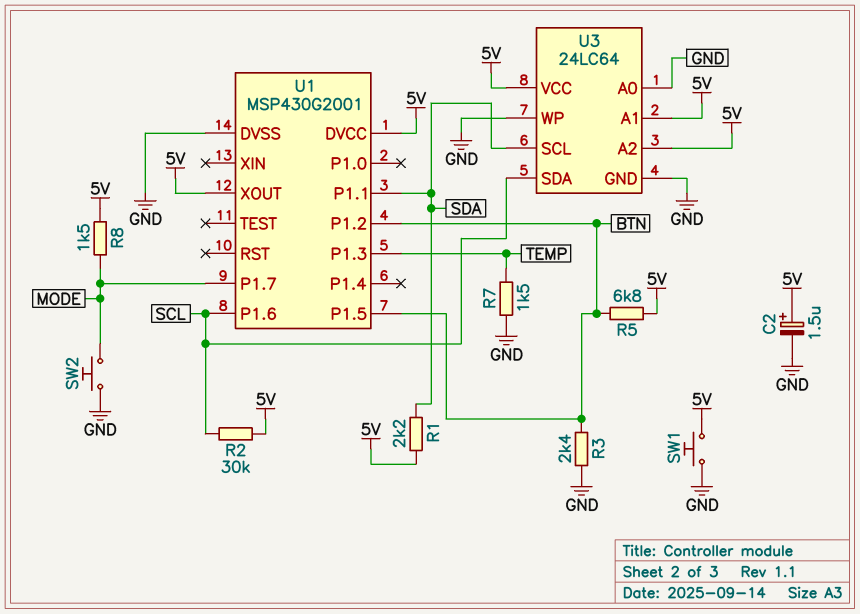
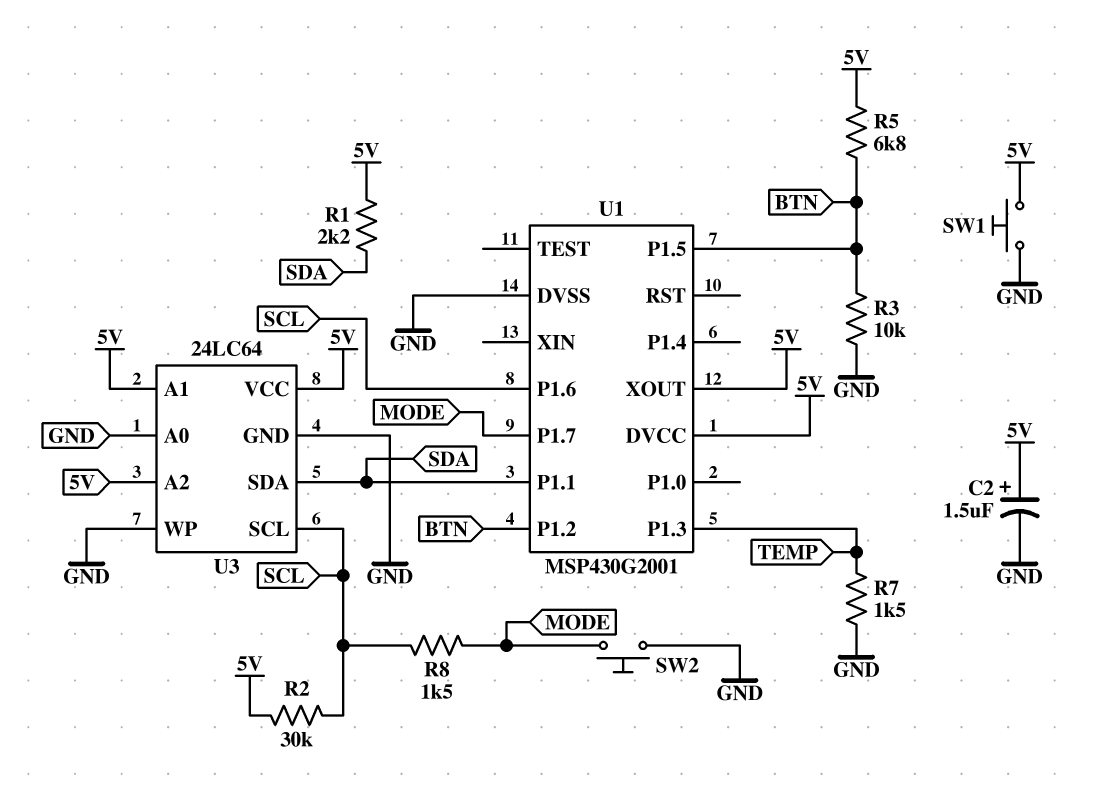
R3: 2.4k (BTN, GND) -> 10k (BTN, GND)
R8: 1.5k (5V, MODE) -> 1.5k (MODE, SCL)
U3 pin SCL: SDA -> SCL
U3 pin SDA: SCL -> SDA

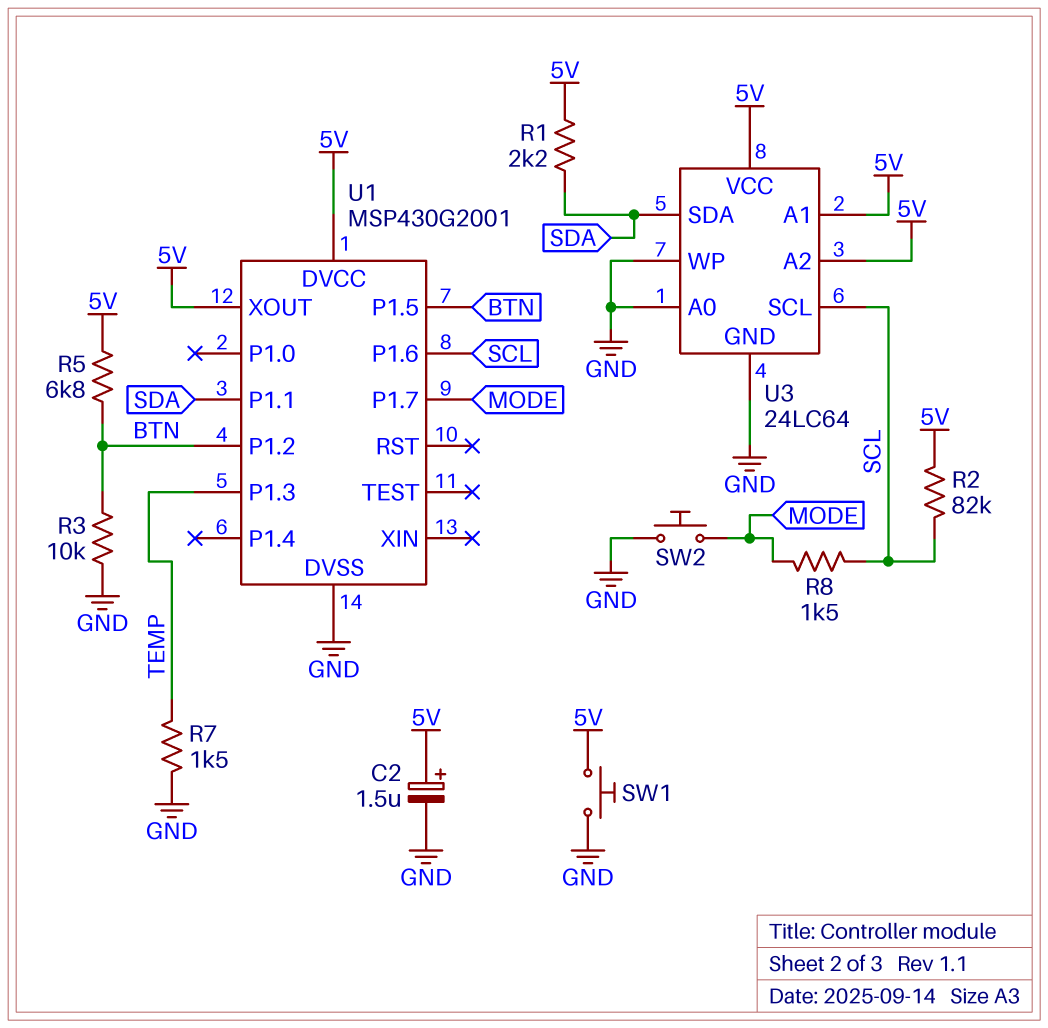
R2: 30k (5V, SCL) -> 82k (5V, SCL)

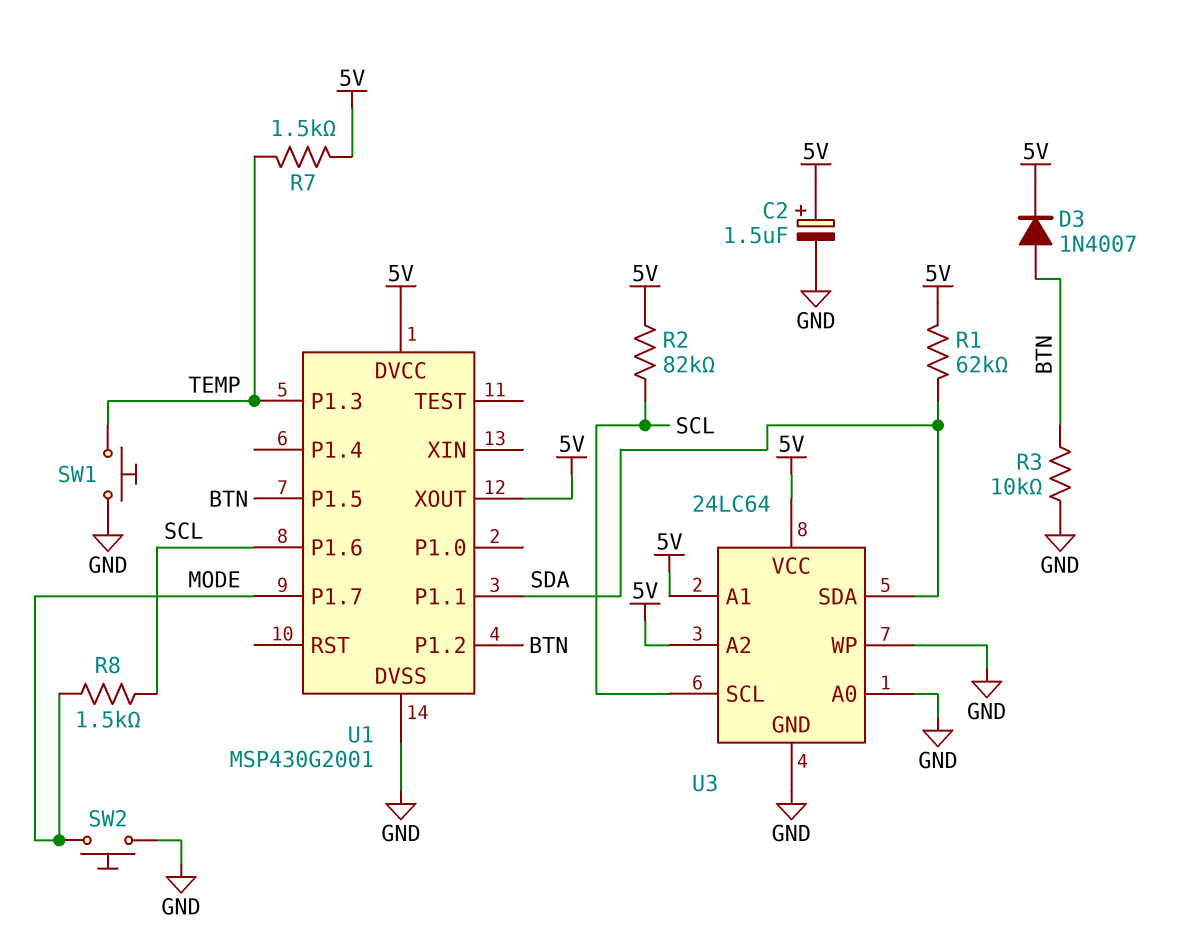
D3: none -> diode 1N4007 (A BTN, K 5V)
R1: 2.2k (5V, SDA) -> 62k (5V, SDA)
R5: 6.8k (5V, BTN) -> none
R7: 1.5k (GND, TEMP) -> 1.5k (5V, TEMP)
SW1: button (5V, GND) -> button (GND, TEMP)

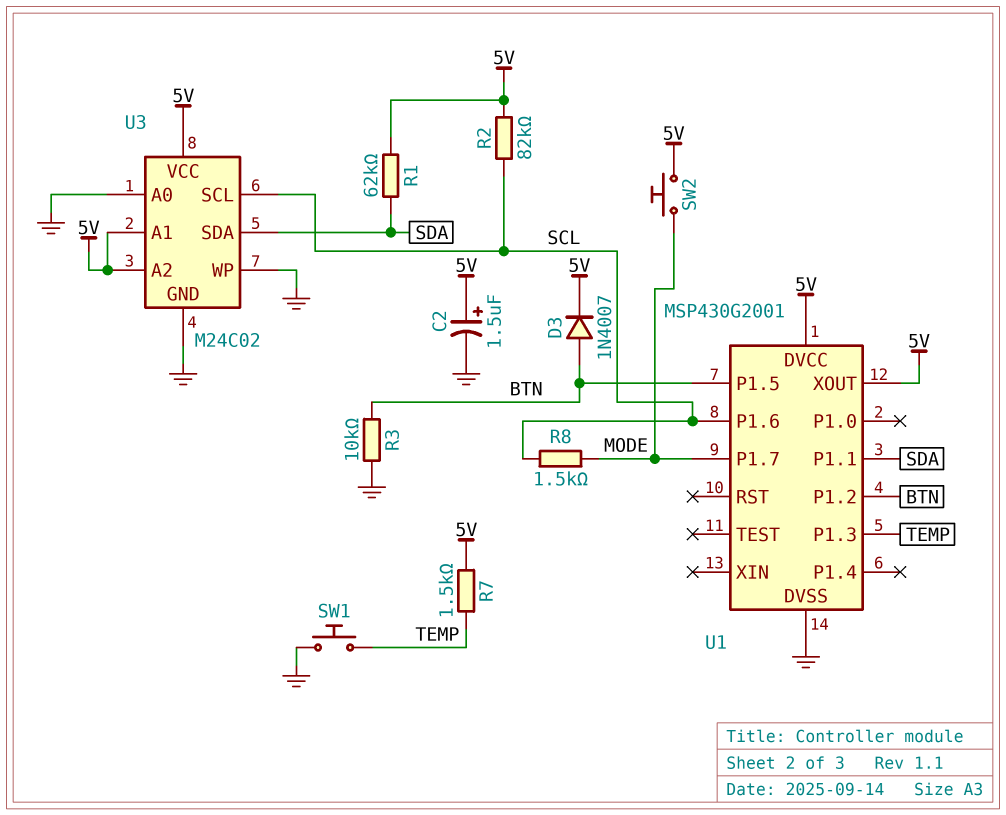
SW2: button (GND, MODE) -> button (5V, MODE)
U3: 24LC64 -> M24C02

